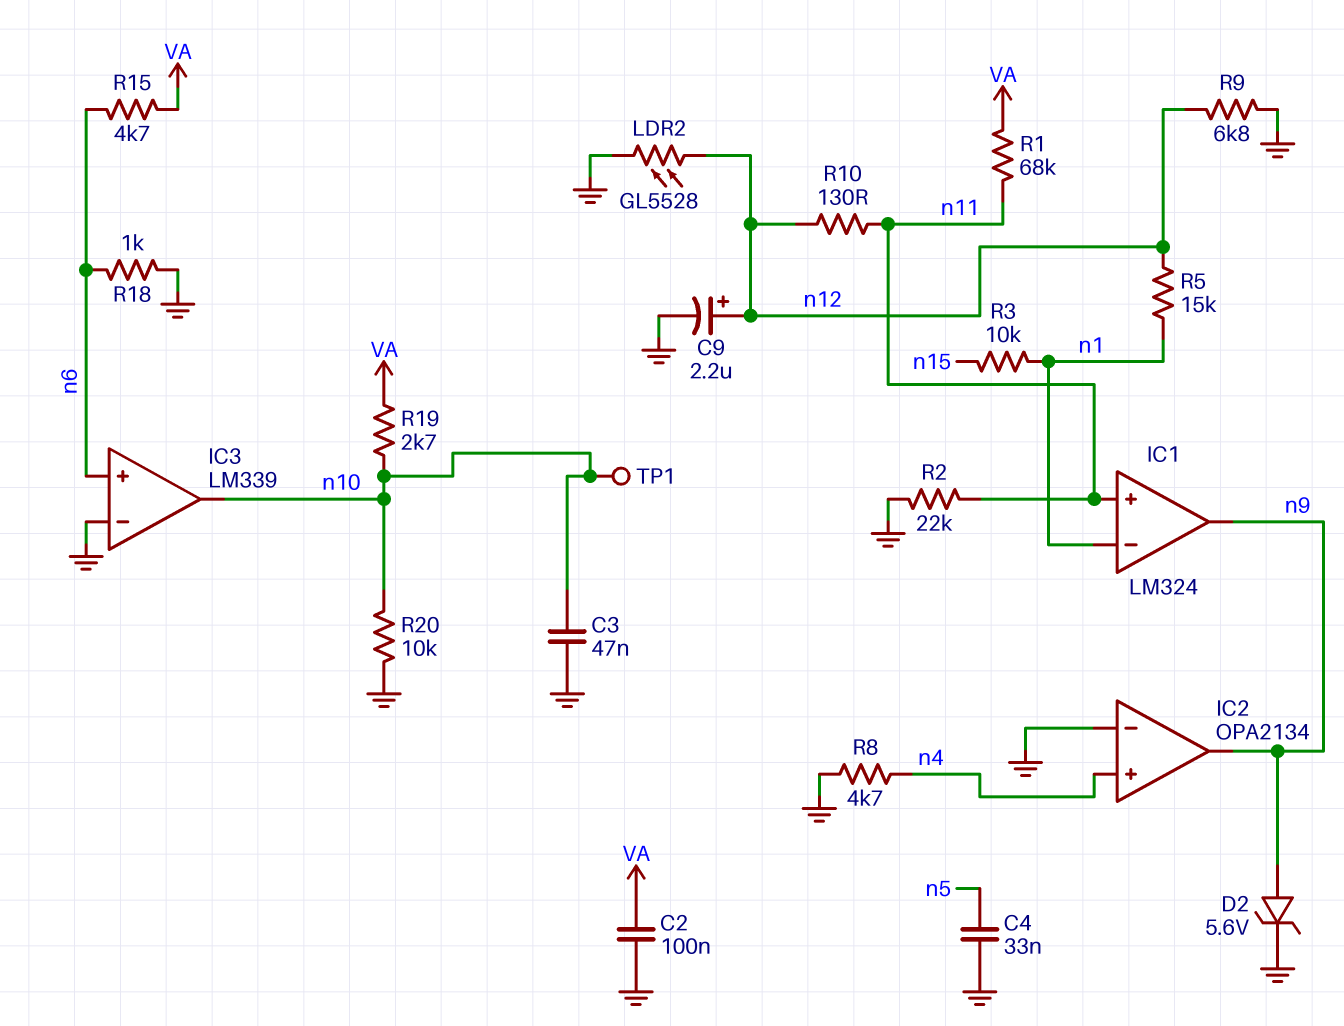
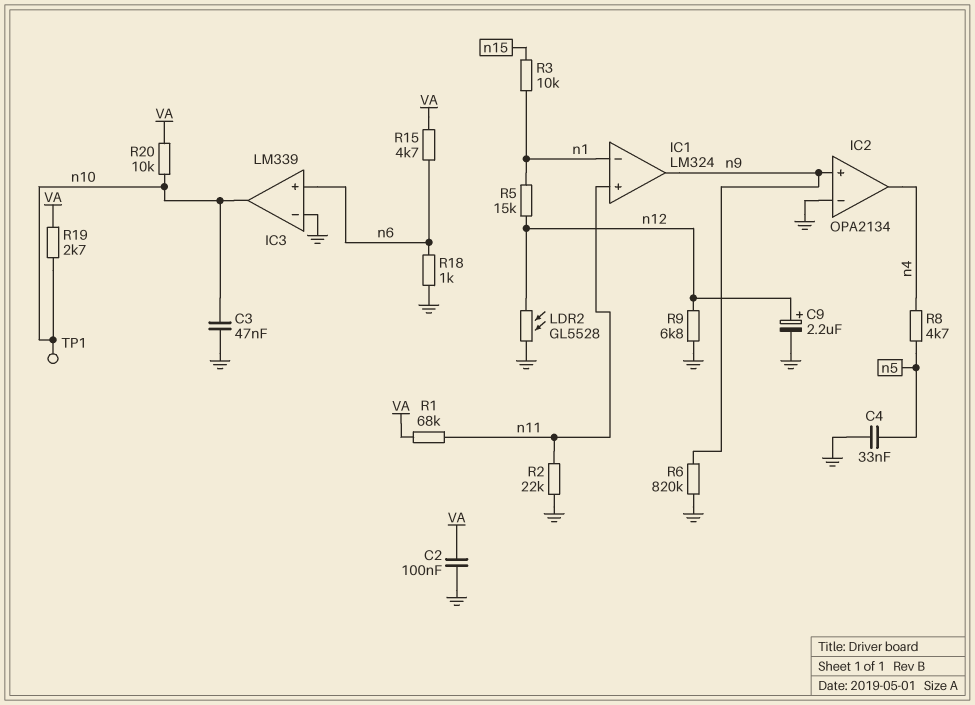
D2: zener 5.6V (A n9, K GND) -> none
IC2 pin in+: n4 -> n9
IC2 pin out: n9 -> n4
R6: none -> 820k (GND, n9)
R8: 4.7k (GND, n4) -> 4.7k (n4, n5)
R10: 130 (n11, n12) -> none
R20: 10k (GND, n10) -> 10k (VA, n10)

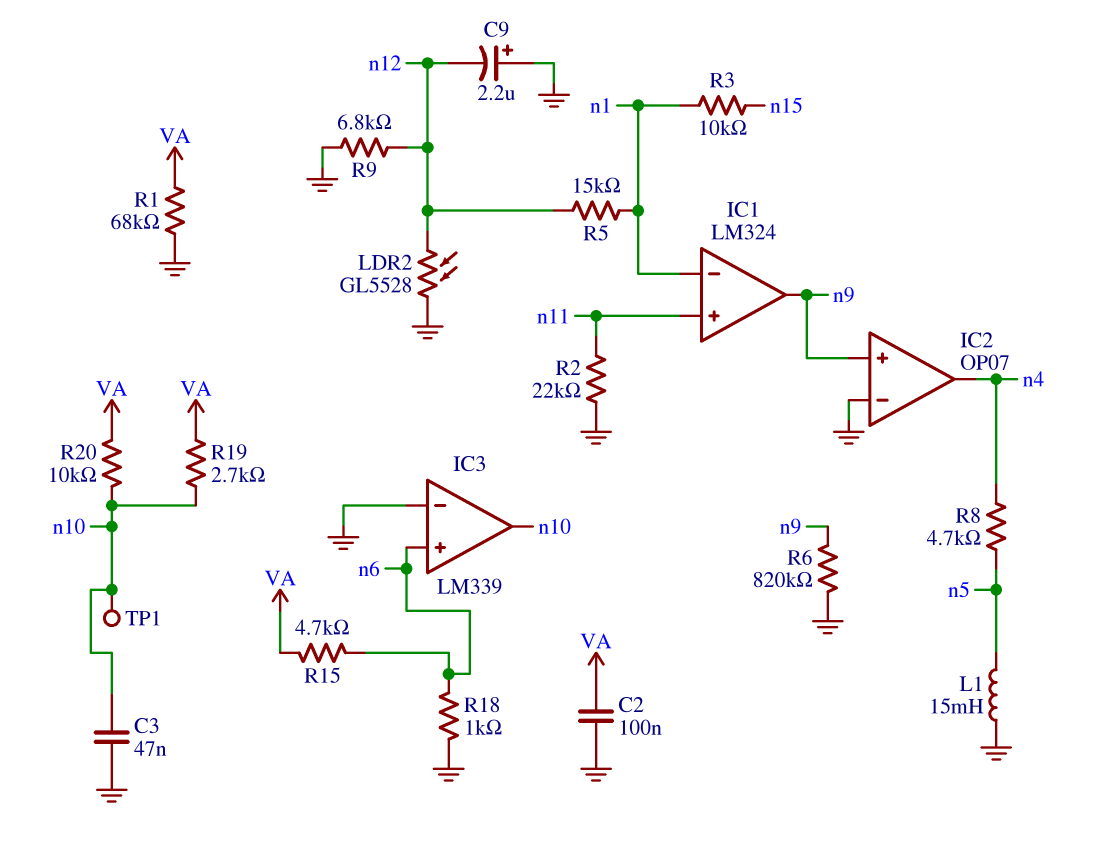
C4: 33nF (GND, n5) -> none
C9: 2.2uF (plus n12, minus GND) -> 2.2uF (plus GND, minus n12)
IC2: OPA2134 -> OP07
L1: none -> 15mH (GND, n5)
R1: 68k (VA, n11) -> 68k (GND, VA)

